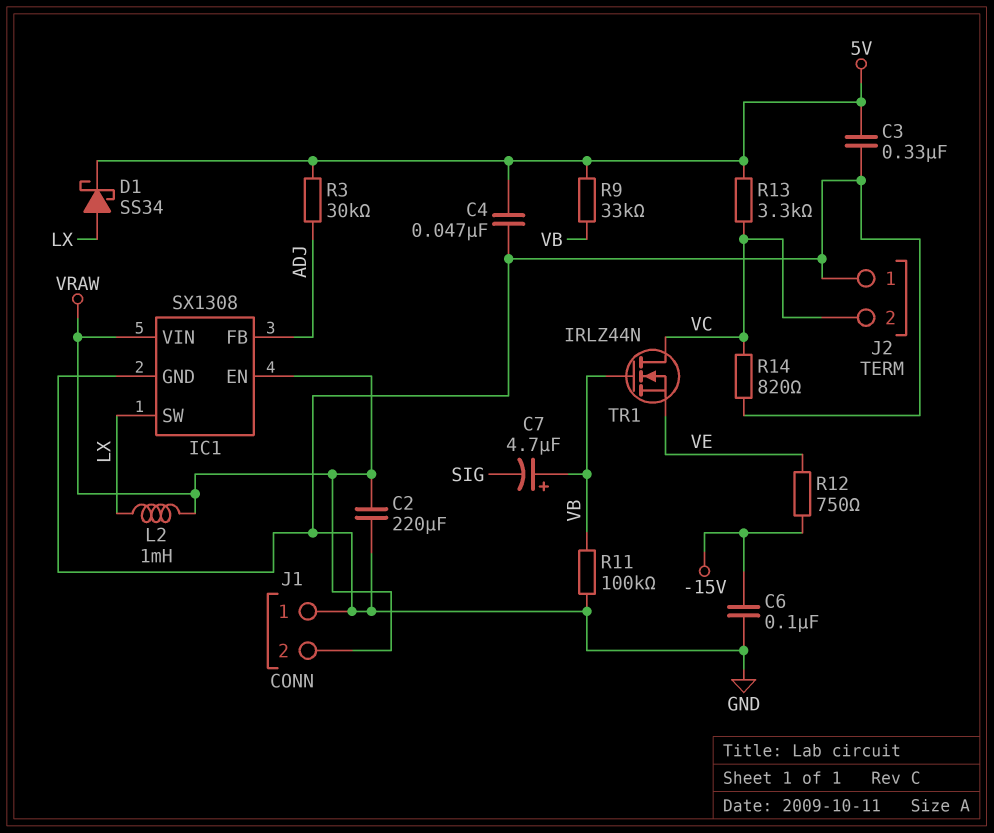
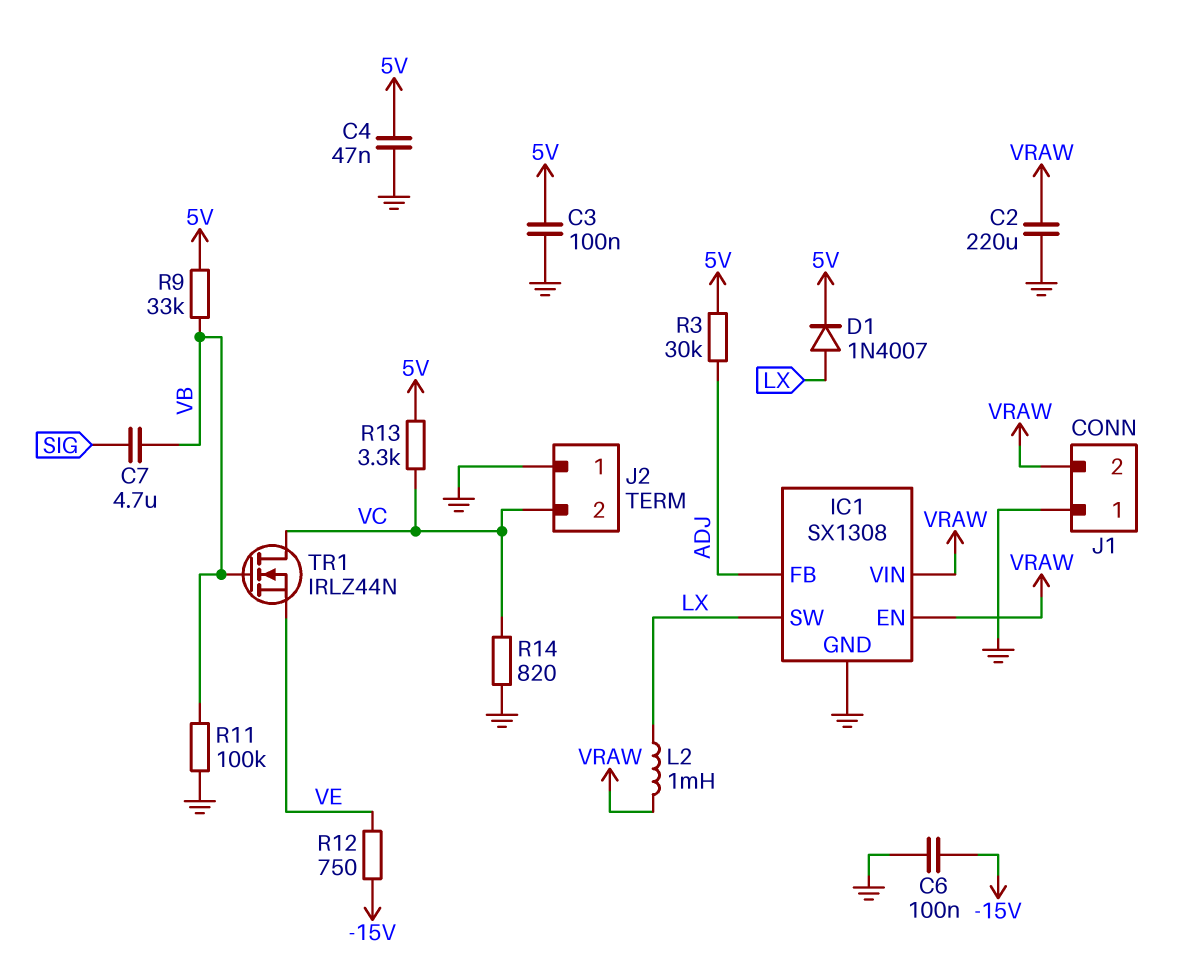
C3: 330nF (5V, GND) -> 100nF (5V, GND)
C7: 4.7uF (plus VB, minus SIG) -> 4.7uF (SIG, VB)
D1: schottky SS34 (A LX, K 5V) -> diode 1N4007 (A LX, K 5V)

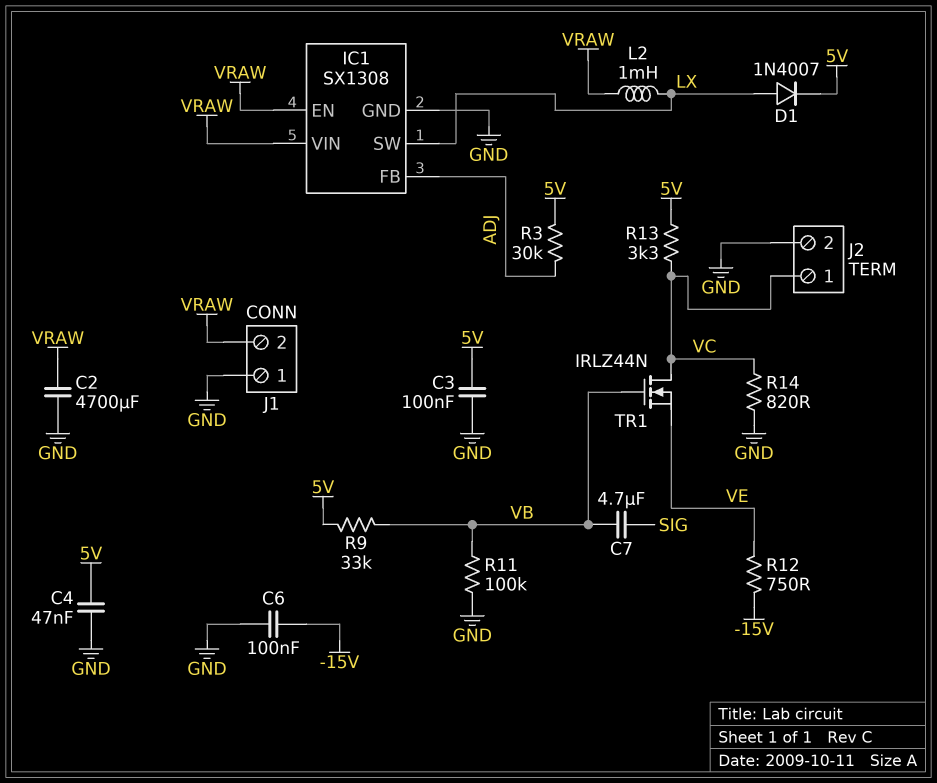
C2: 220uF (GND, VRAW) -> 4700uF (GND, VRAW)
J2 pin 1: GND -> VC
J2 pin 2: VC -> GND

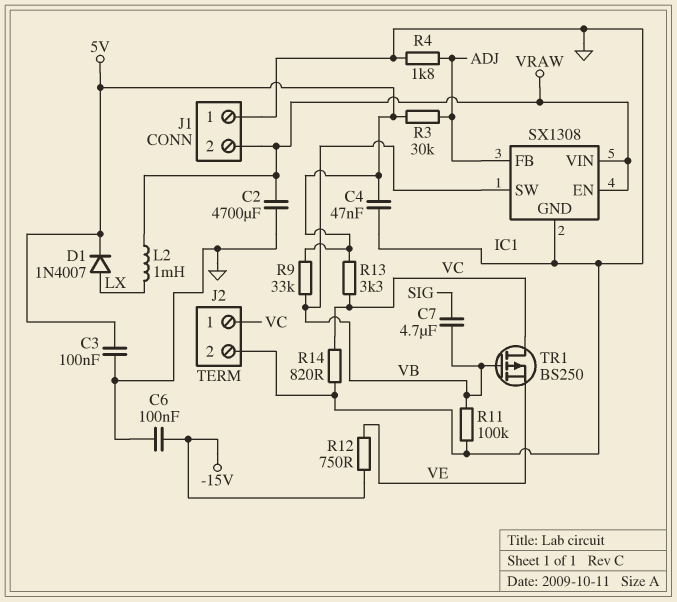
IC1 pin SW: LX -> VB
R4: none -> 1.8k (ADJ, GND)
TR1: NMOS IRLZ44N (G VB, D VC, S VE) -> PMOS BS250 (G VB, D VC, S VE)

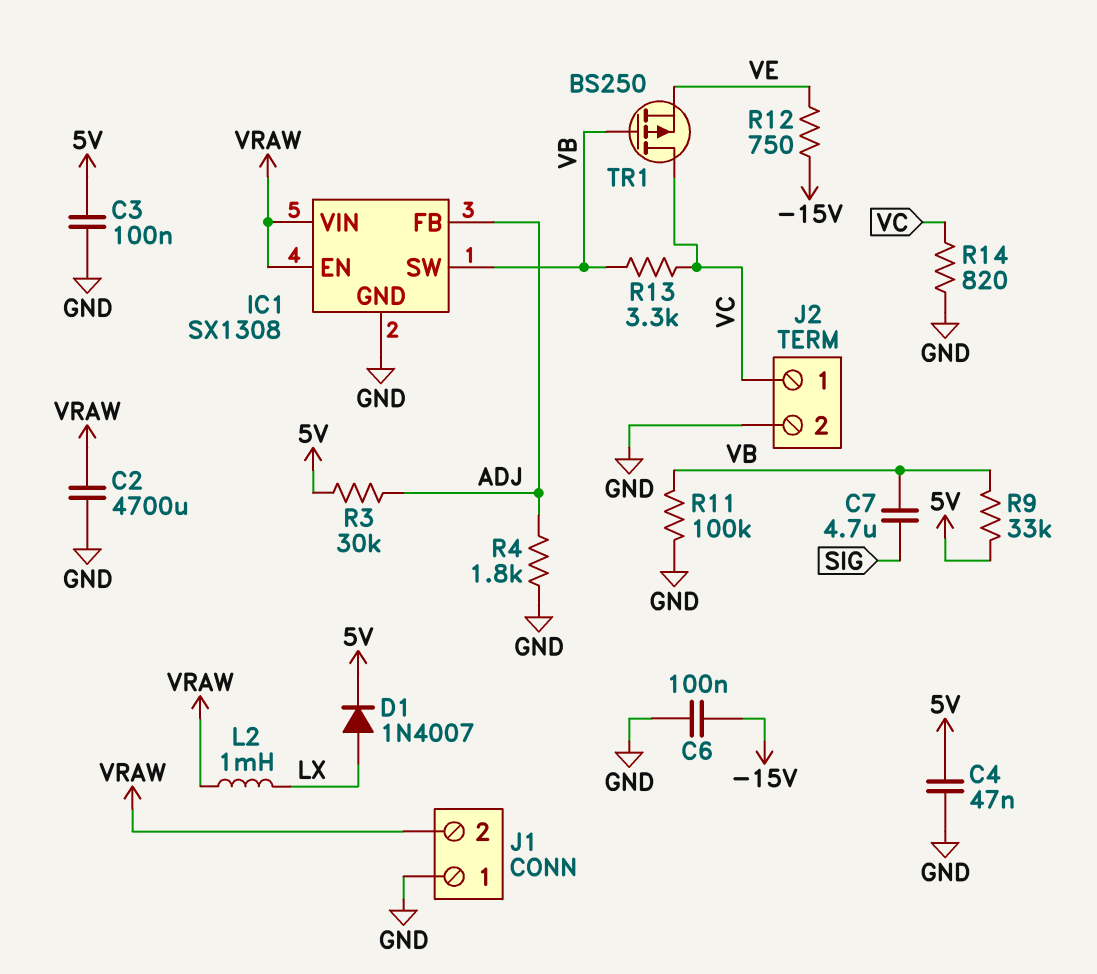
R13: 3.3k (5V, VC) -> 3.3k (VB, VC)

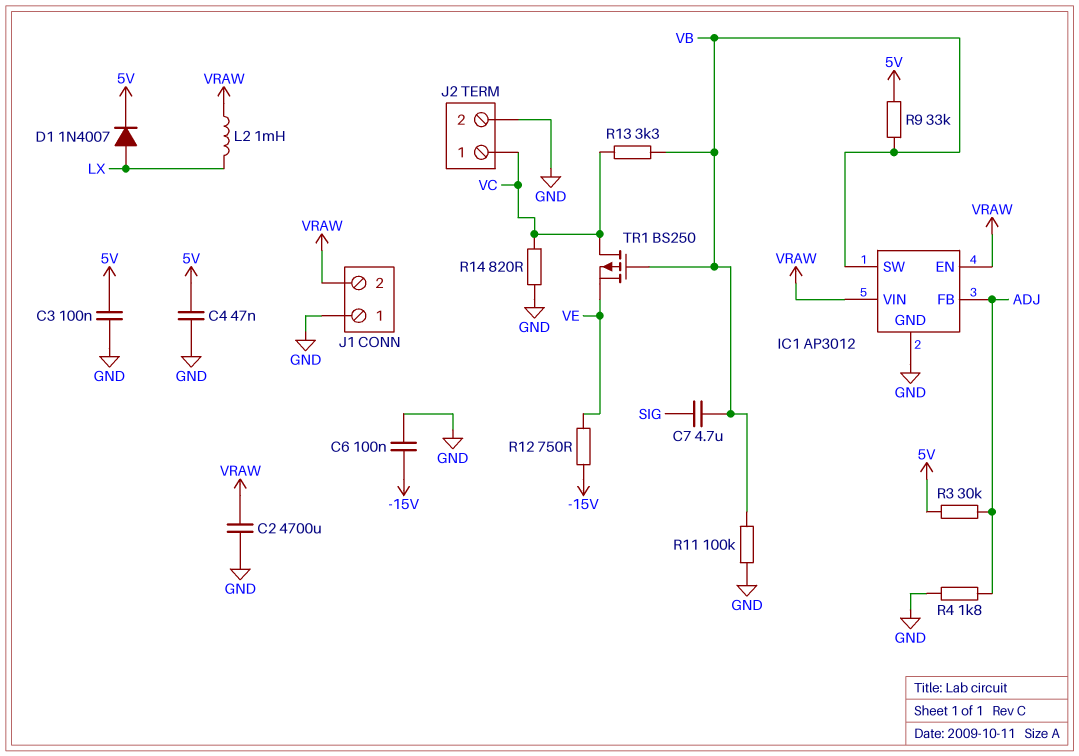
IC1: SX1308 -> AP3012

